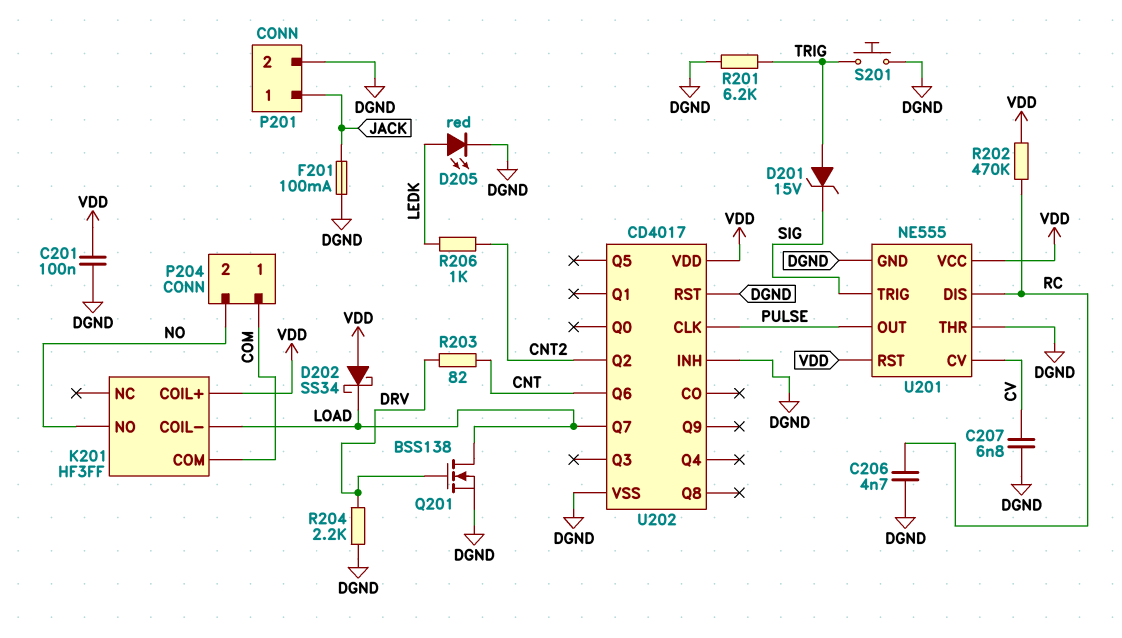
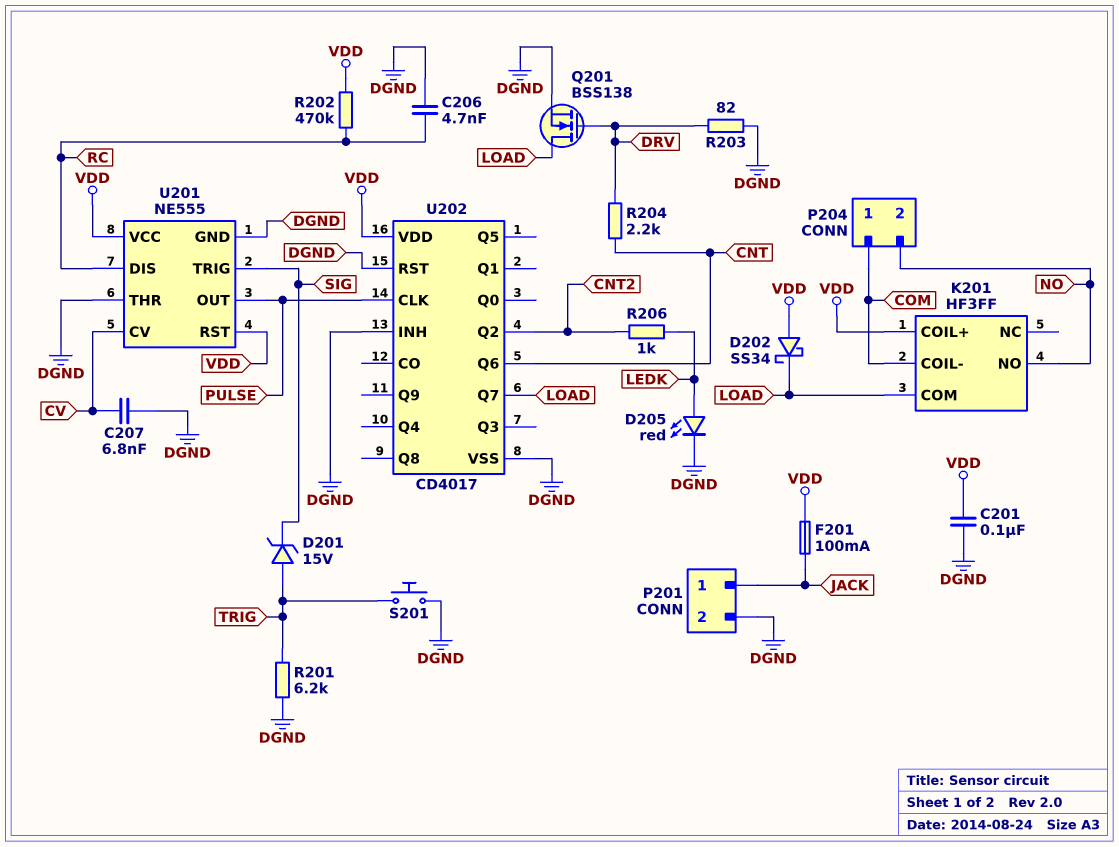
F201: 100mA (DGND, JACK) -> 100mA (JACK, VDD)
K201 pin COIL-: LOAD -> COM
K201 pin COM: COM -> LOAD
R203: 82 (CNT, DRV) -> 82 (DGND, DRV)
R204: 2.2k (DGND, DRV) -> 2.2k (CNT, DRV)

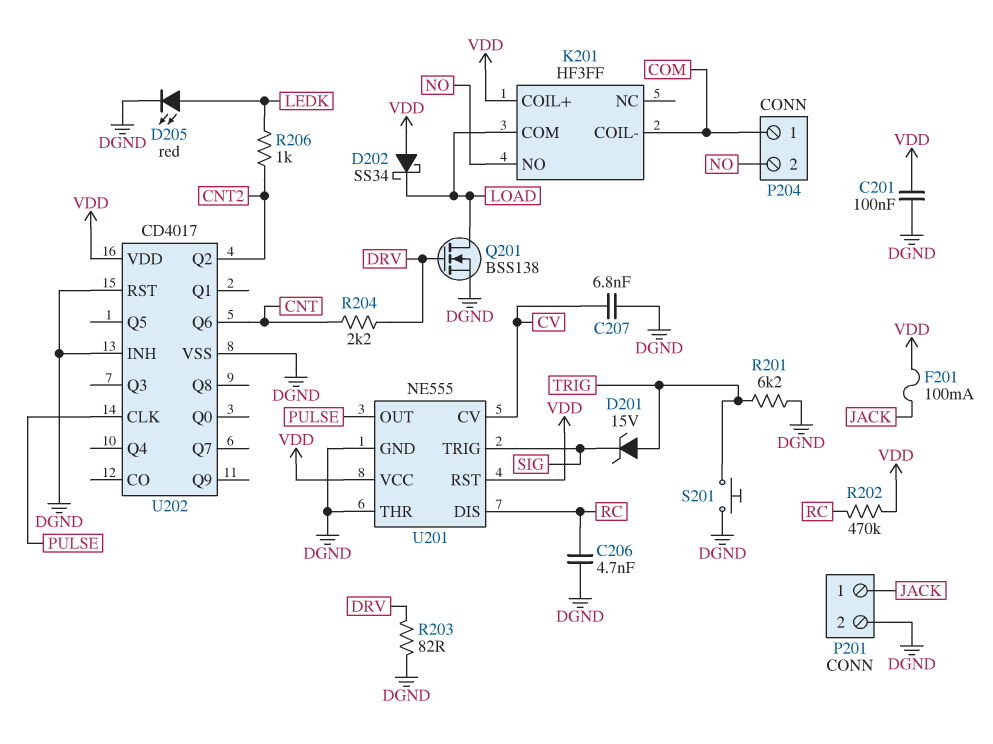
U202 pin Q7: LOAD -> none

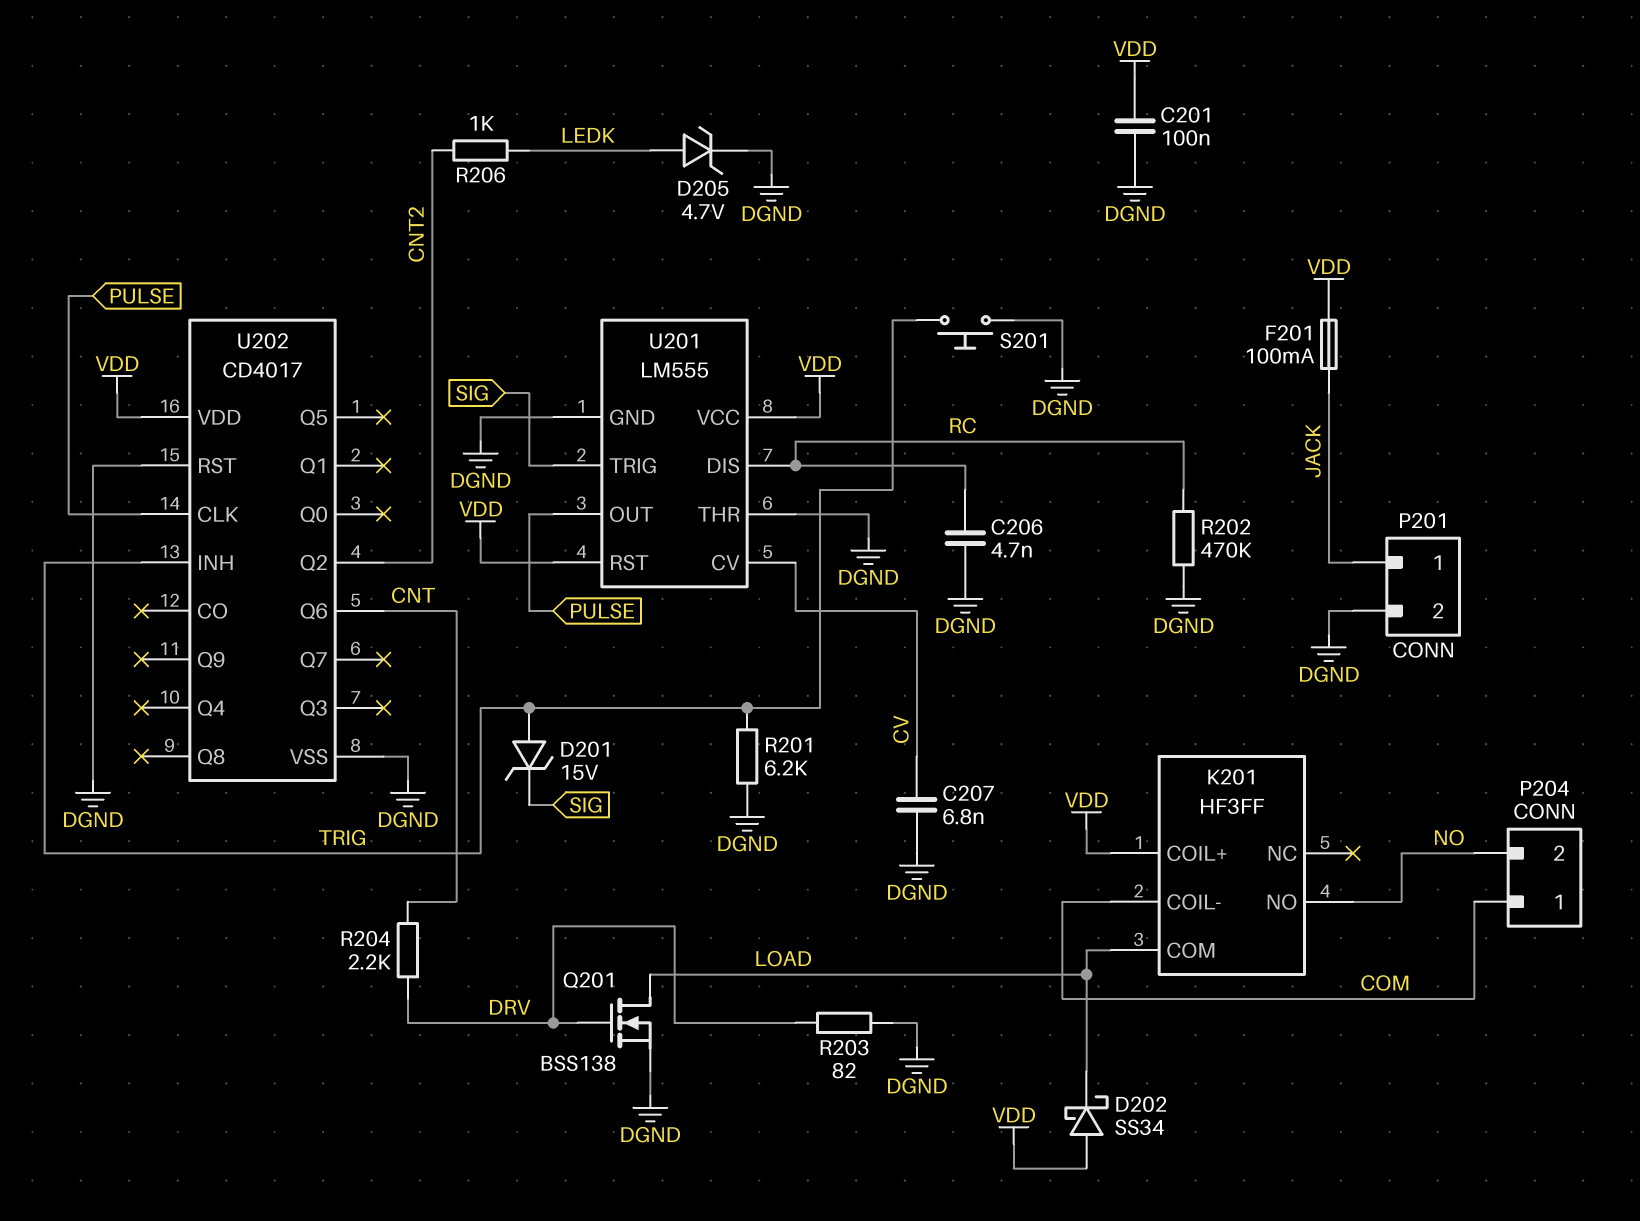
D205: LED red (A LEDK, K DGND) -> zener 4.7V (A LEDK, K DGND)
R202: 470k (RC, VDD) -> 470k (DGND, RC)
U201: NE555 -> LM555
U202 pin INH: DGND -> TRIG

